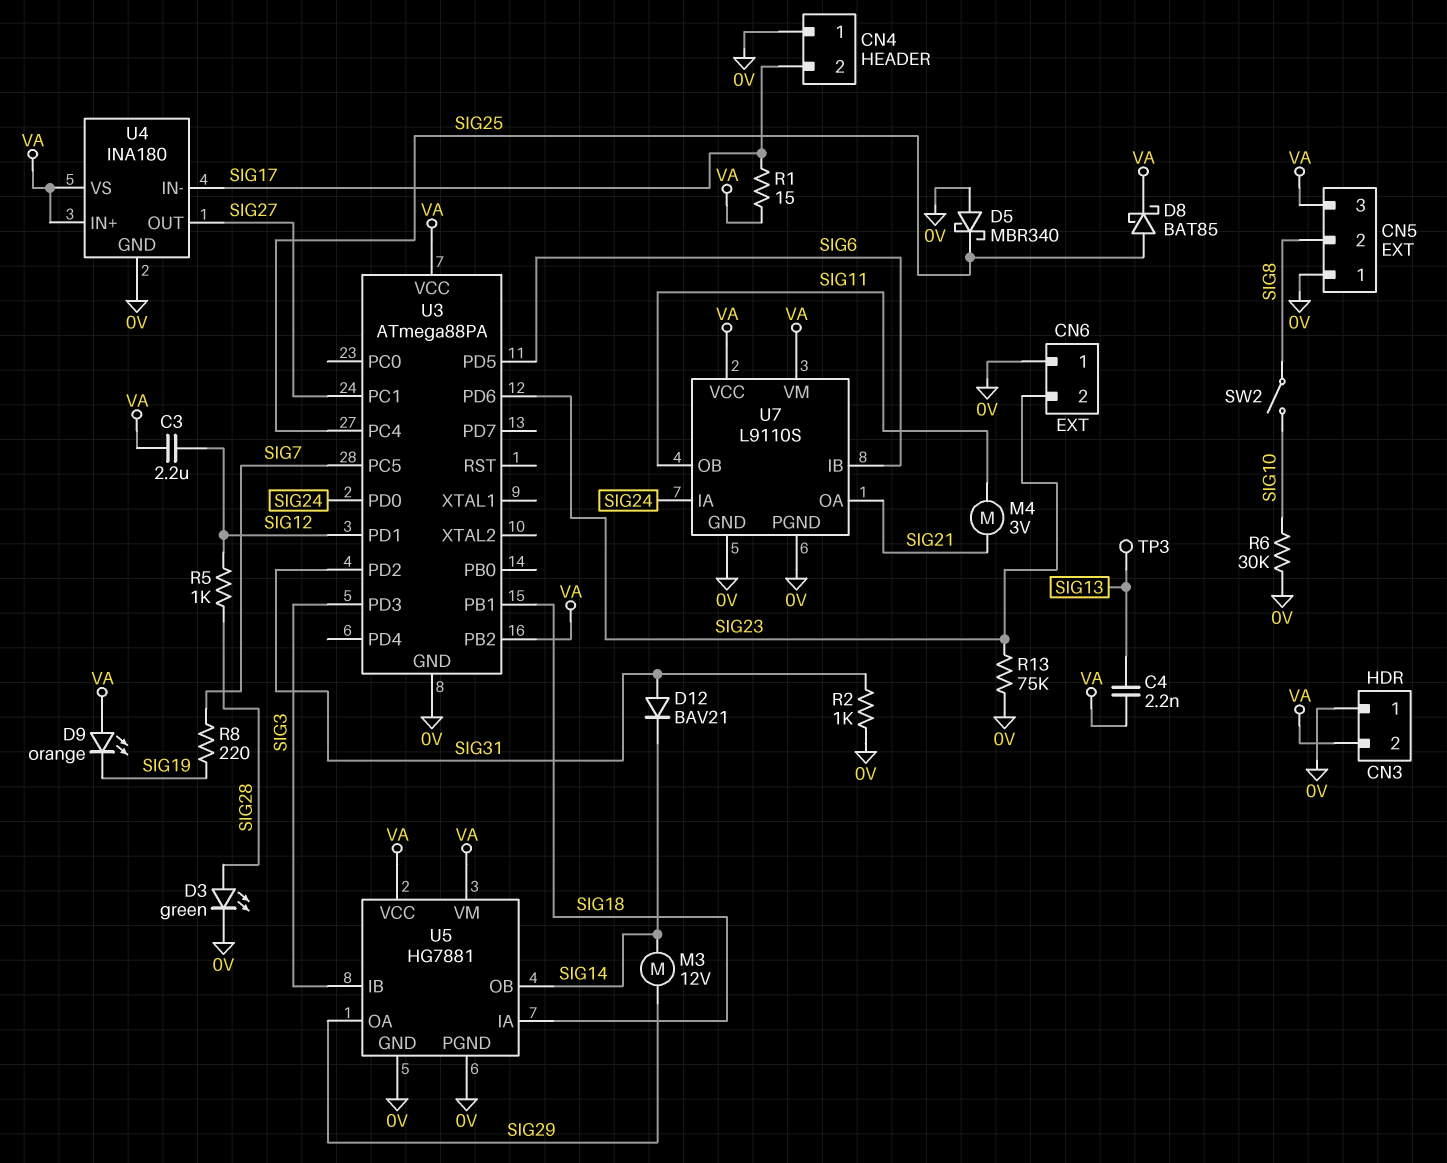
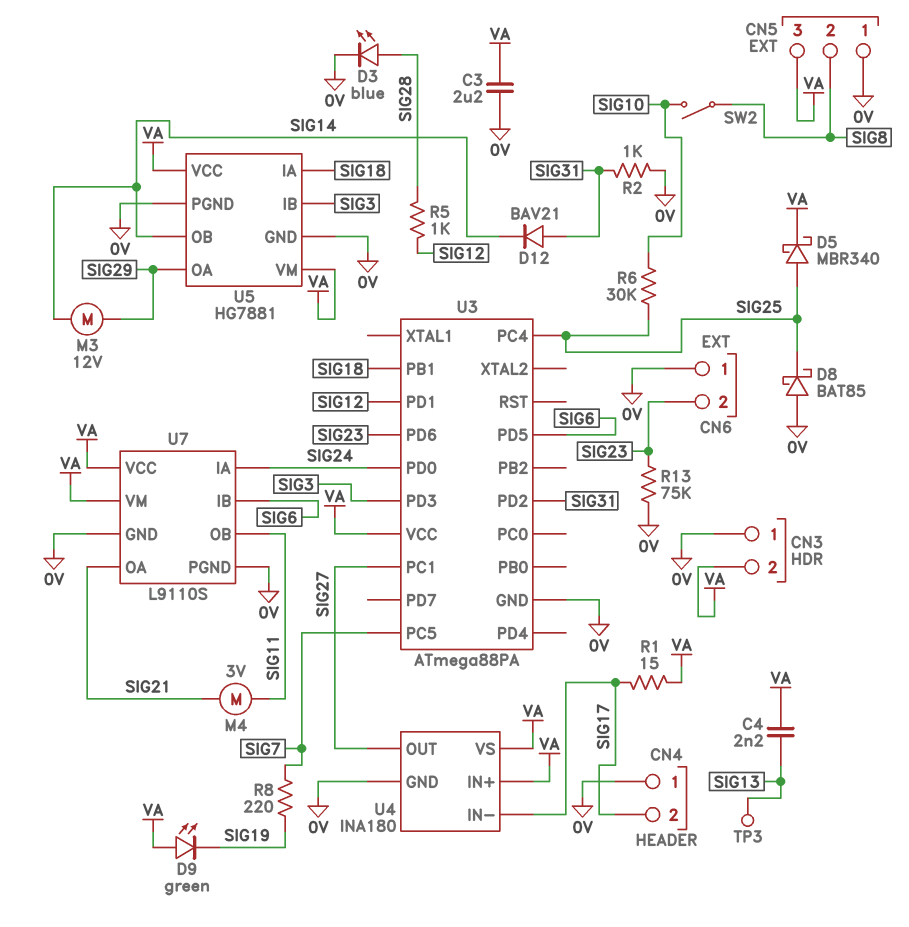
C3: 2.2uF (SIG12, VA) -> 2.2uF (0V, VA)
D3: LED green (A SIG28, K 0V) -> LED blue (A SIG28, K 0V)
D5: schottky MBR340 (A 0V, K SIG25) -> schottky MBR340 (A SIG25, K VA)
D8: schottky BAT85 (A SIG25, K VA) -> schottky BAT85 (A 0V, K SIG25)
D9: LED orange (A VA, K SIG19) -> LED green (A VA, K SIG19)
R6: 30k (0V, SIG10) -> 30k (SIG10, SIG25)
U3 pin PB2: VA -> none

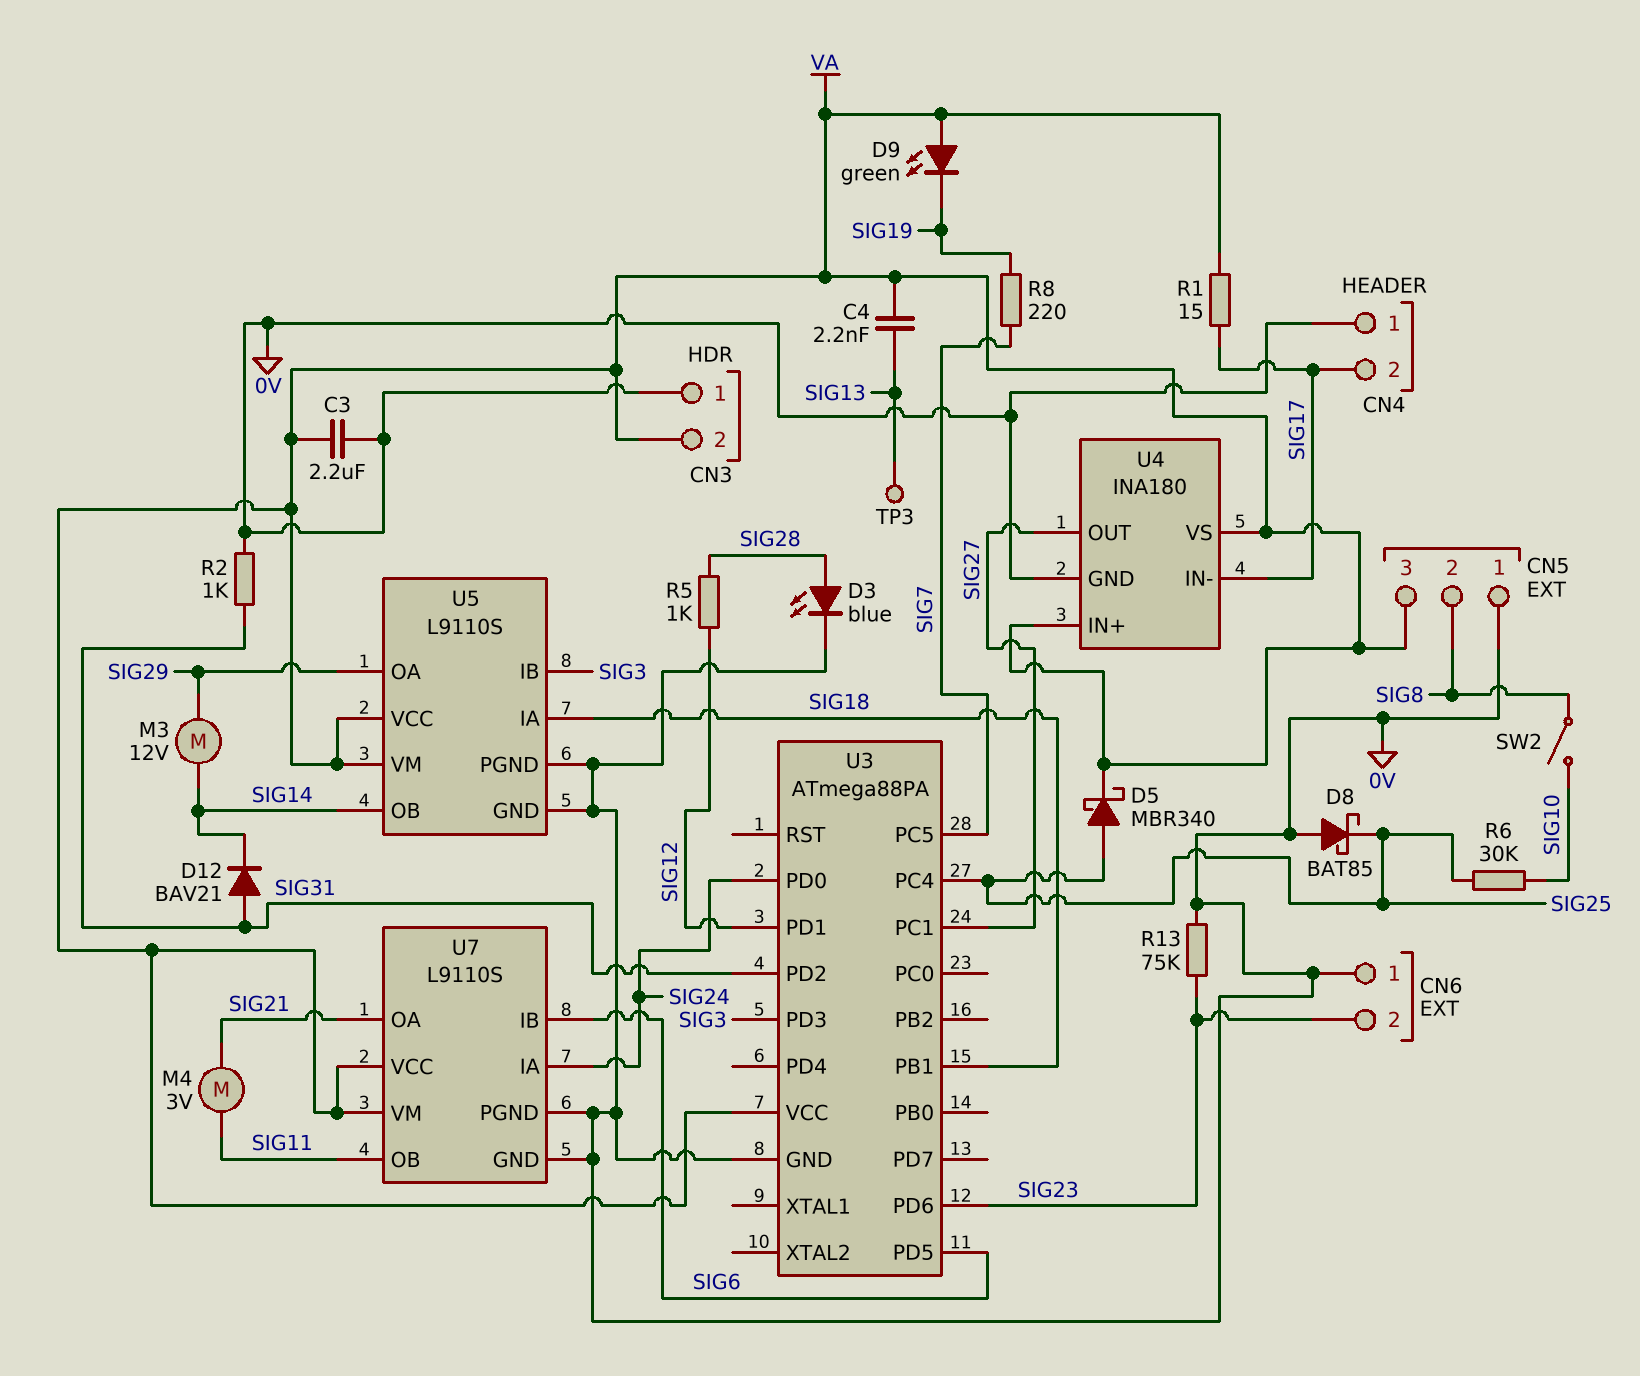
U5: HG7881 -> L9110S

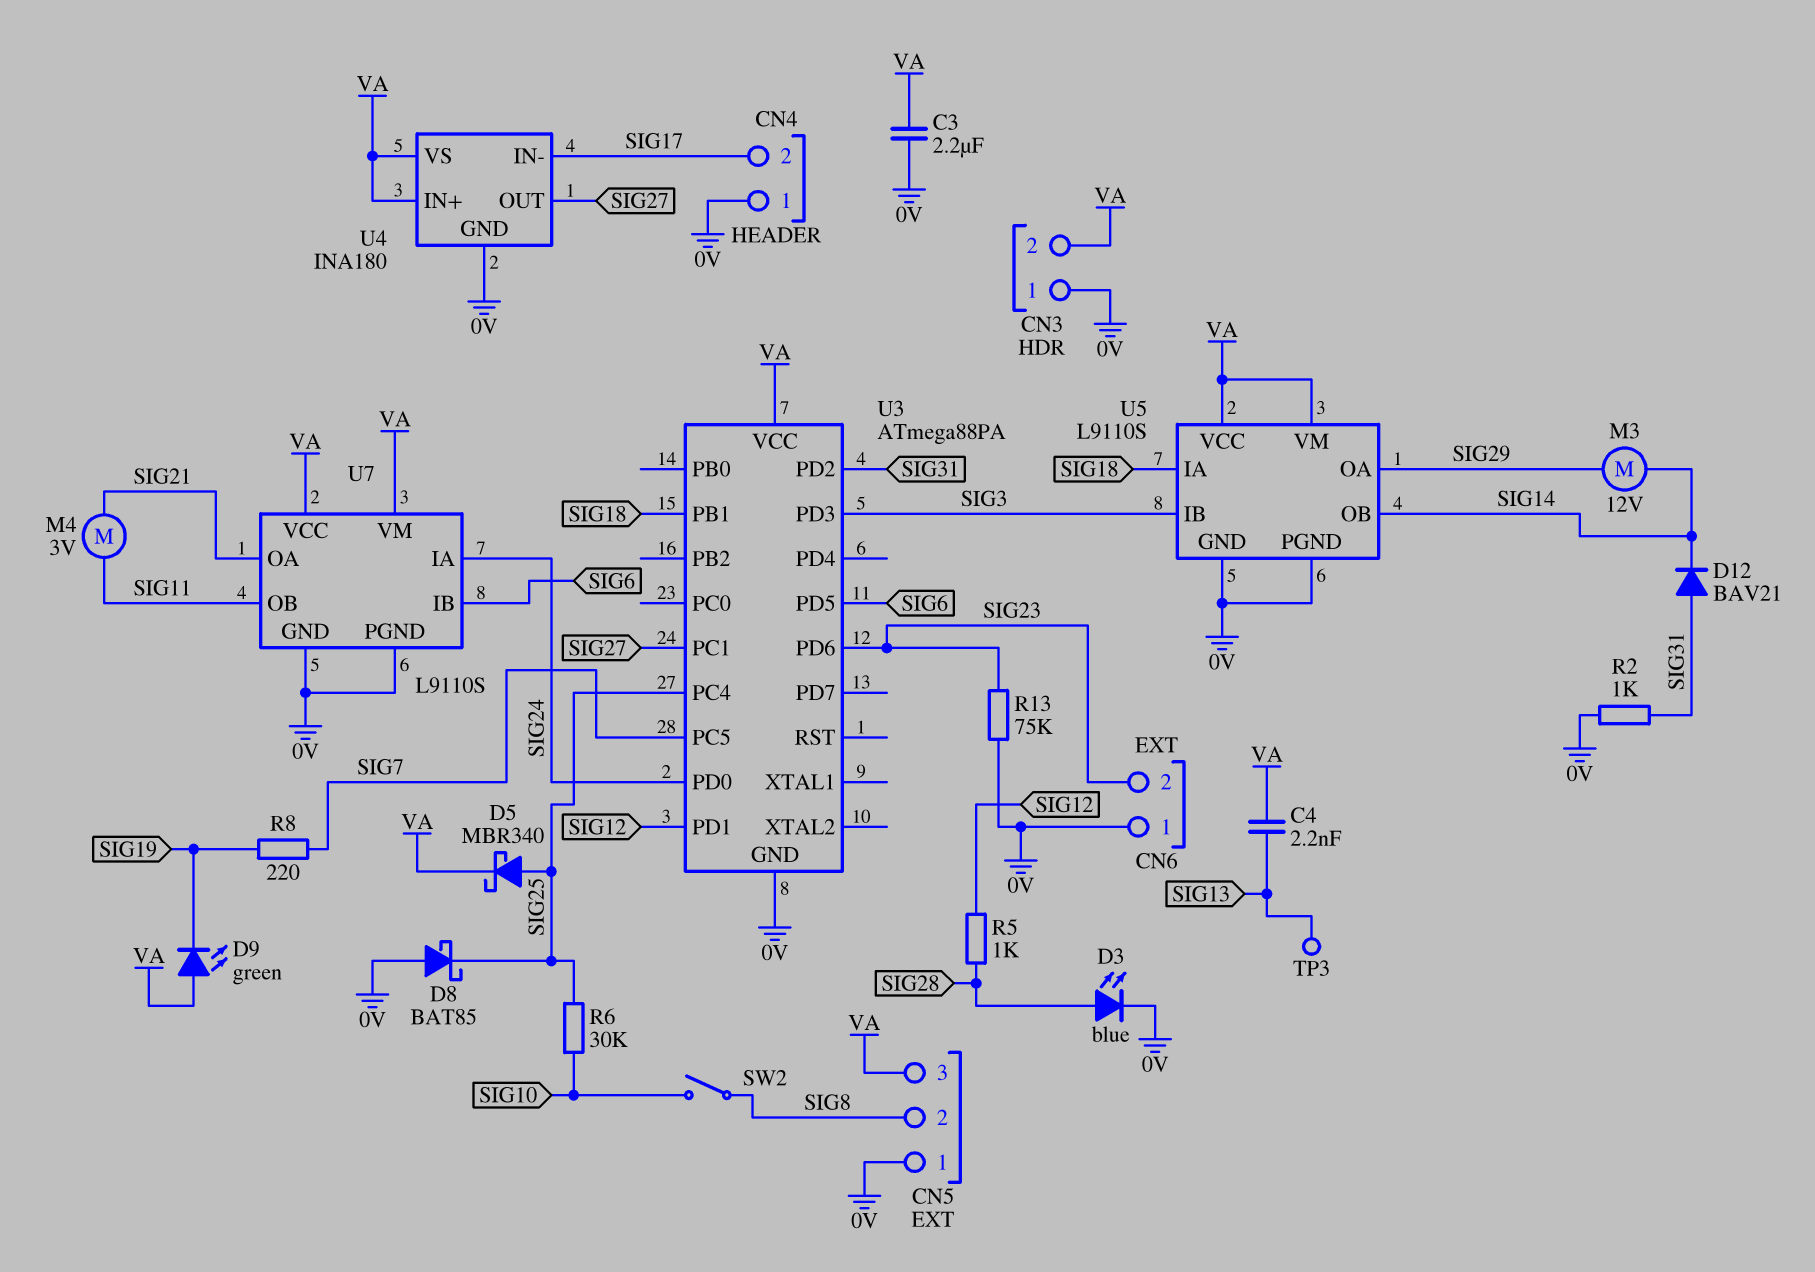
R1: 15 (SIG17, VA) -> none

